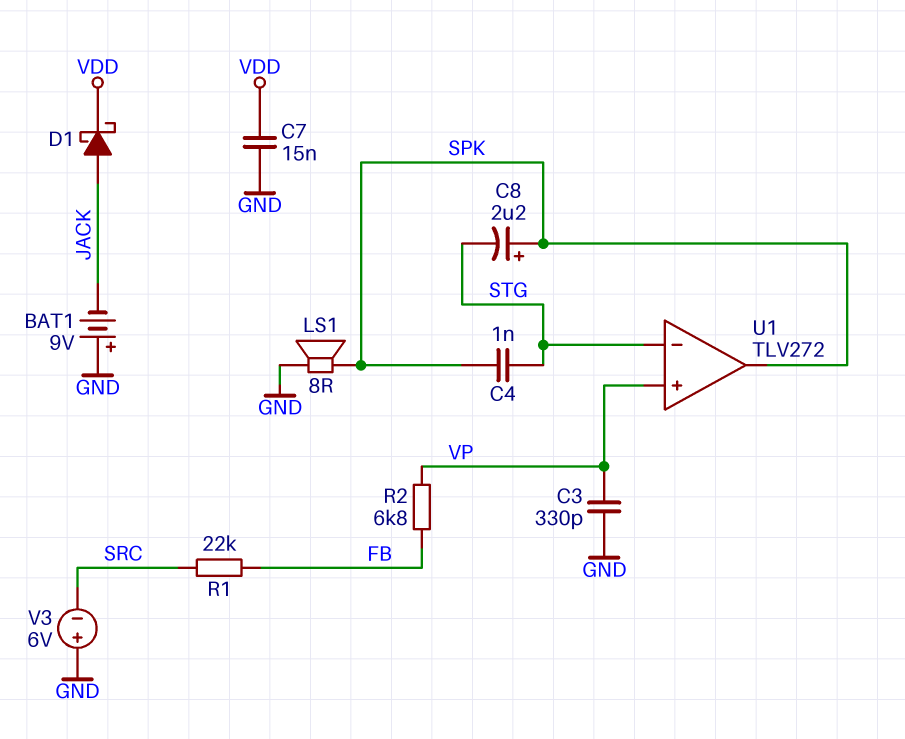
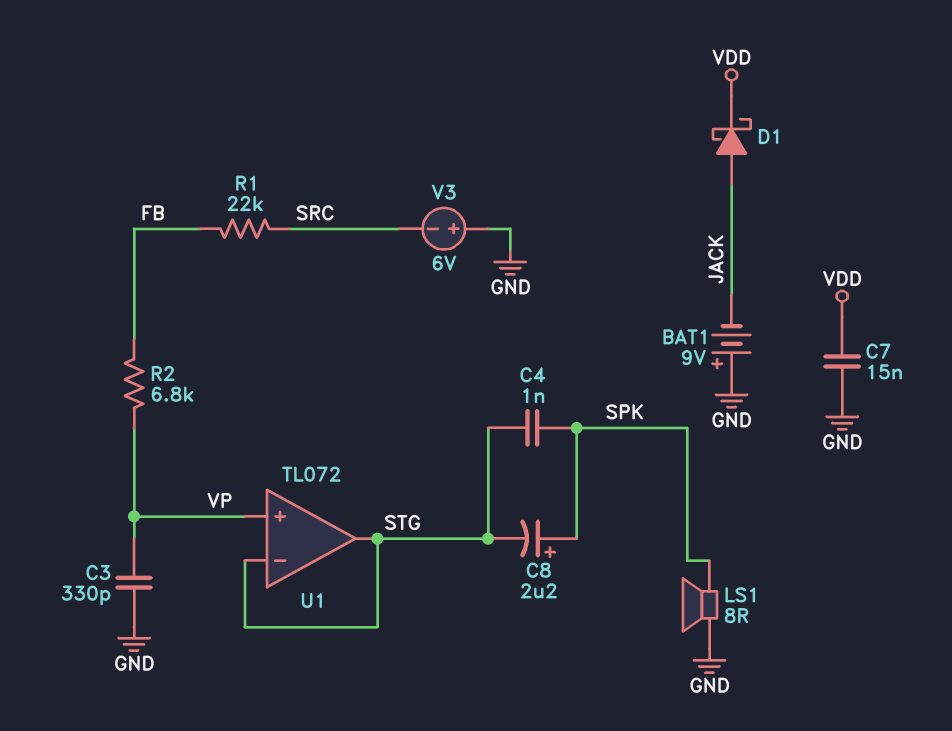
U1: TLV272 -> TL072
U1 pin out: SPK -> STG

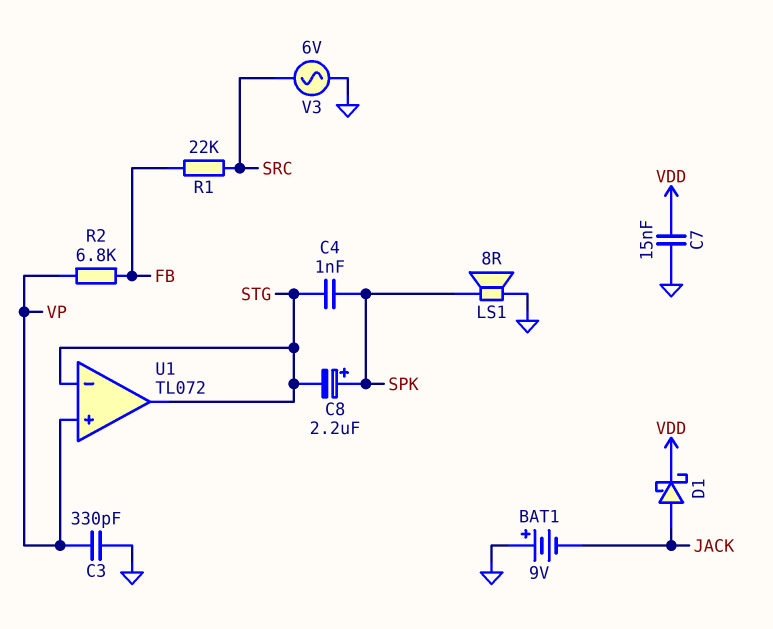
V3: 6V (plus GND, minus SRC) -> AC 6V (GND, SRC)

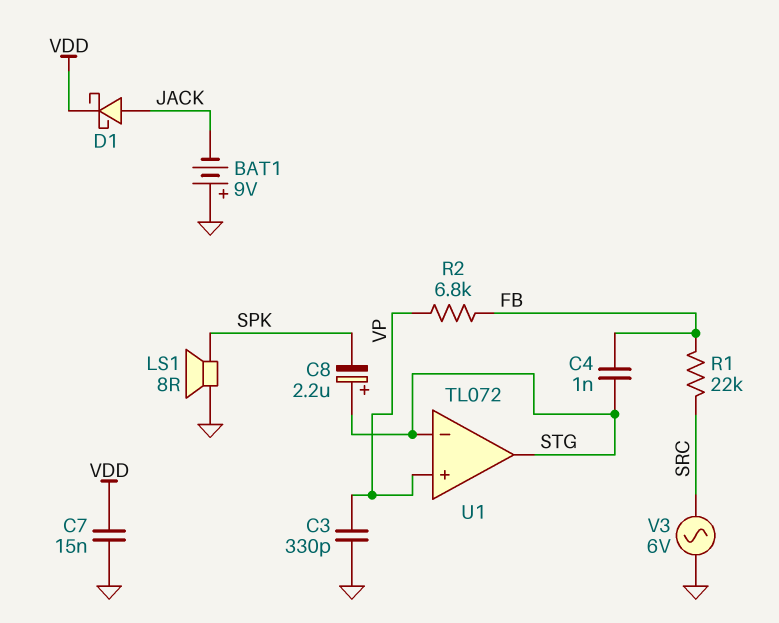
C4: 1nF (SPK, STG) -> 1nF (FB, STG)
C8: 2.2uF (plus SPK, minus STG) -> 2.2uF (plus STG, minus SPK)

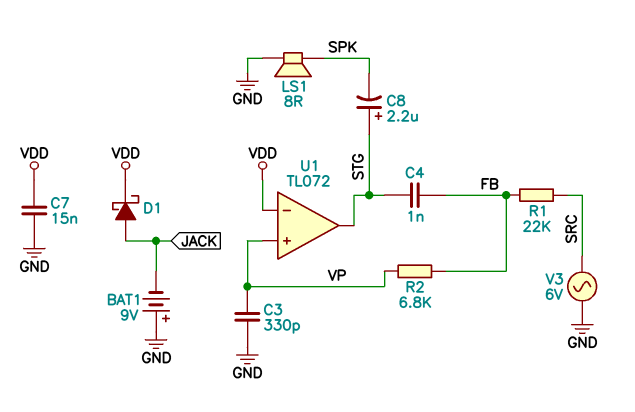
U1 pin in-: STG -> VDD

